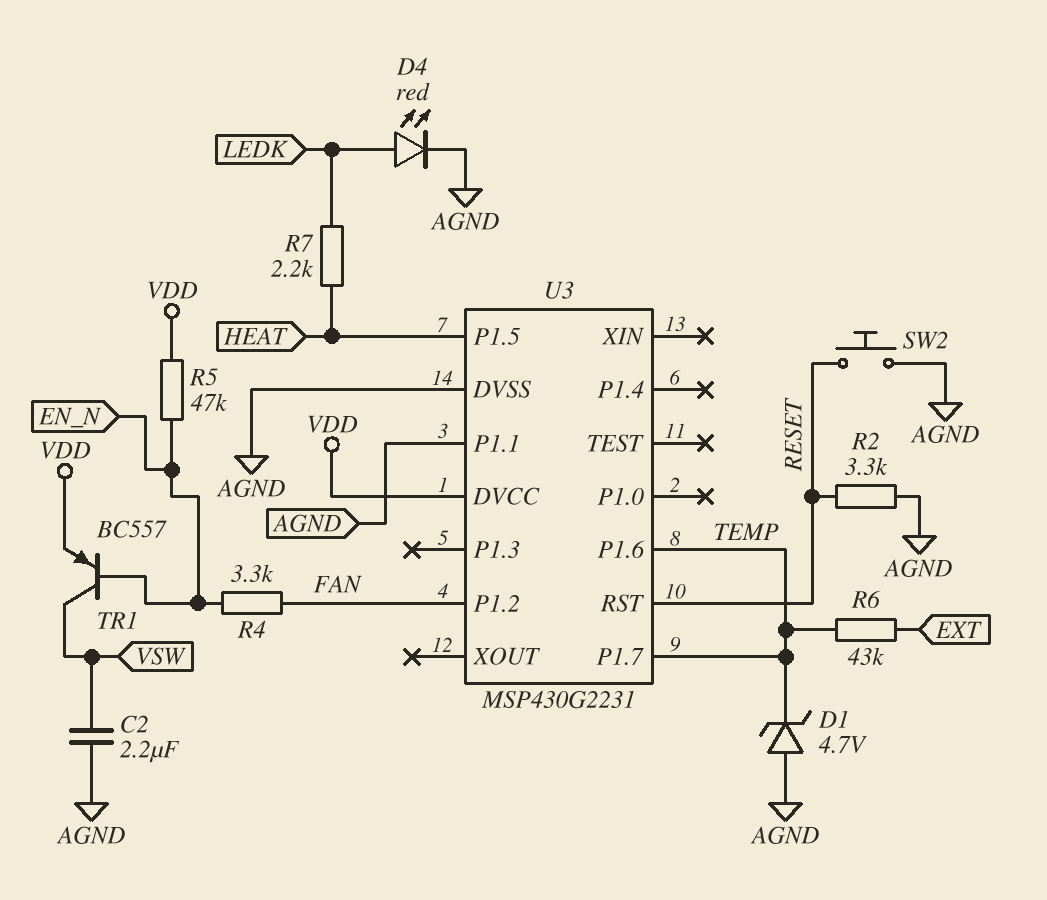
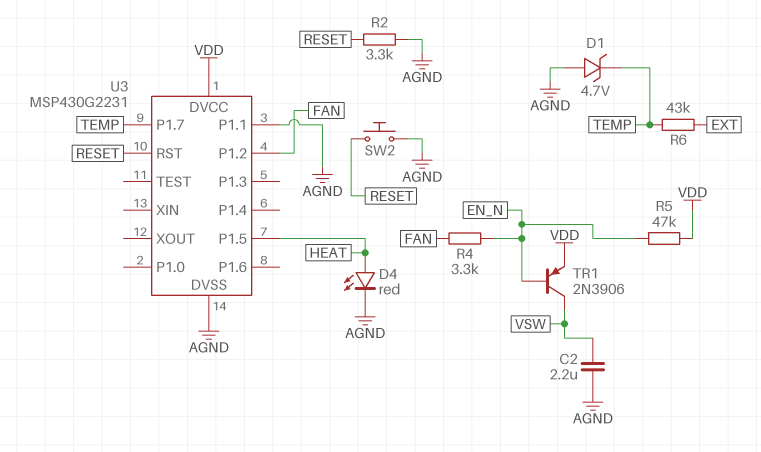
D4: LED red (A LEDK, K AGND) -> LED red (A HEAT, K AGND)
R7: 2.2k (HEAT, LEDK) -> none
TR1: PNP BC557 (B EN_N, C VSW, E VDD) -> PNP 2N3906 (B EN_N, C VSW, E VDD)
U3 pin P1.6: TEMP -> none

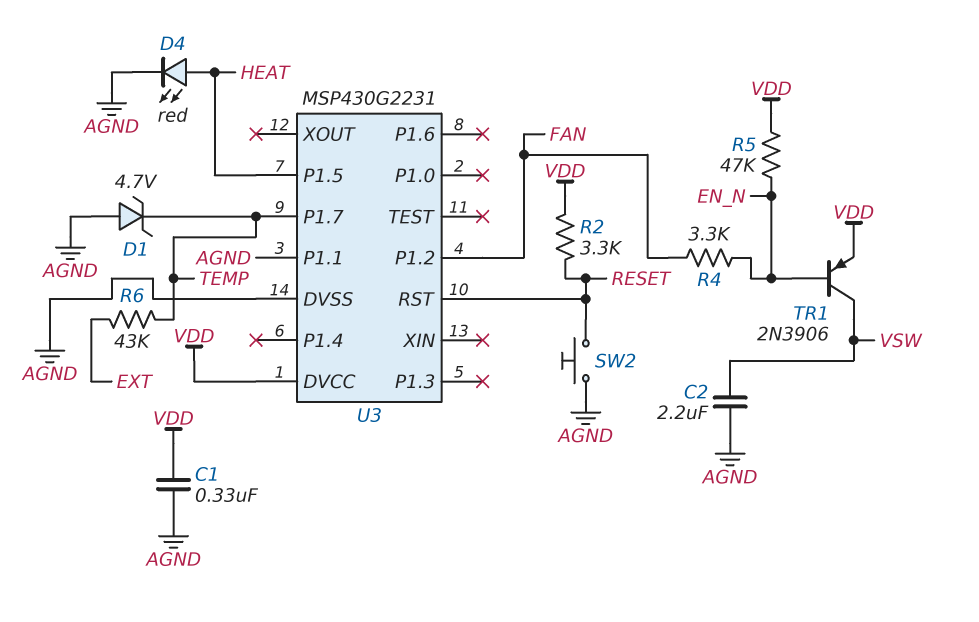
C1: none -> 330nF (AGND, VDD)
R2: 3.3k (AGND, RESET) -> 3.3k (RESET, VDD)

